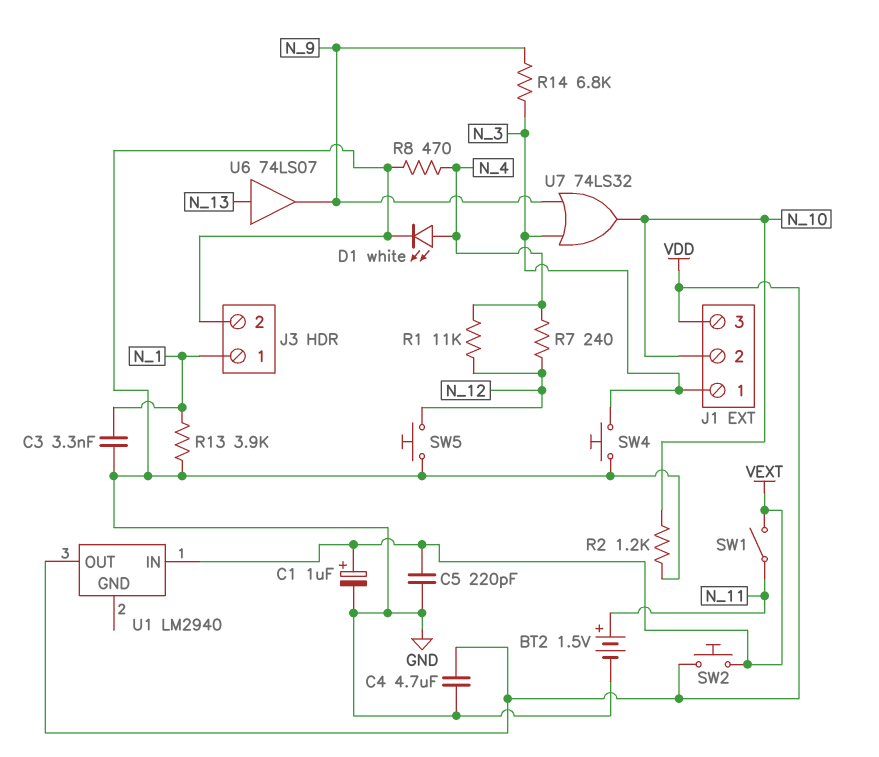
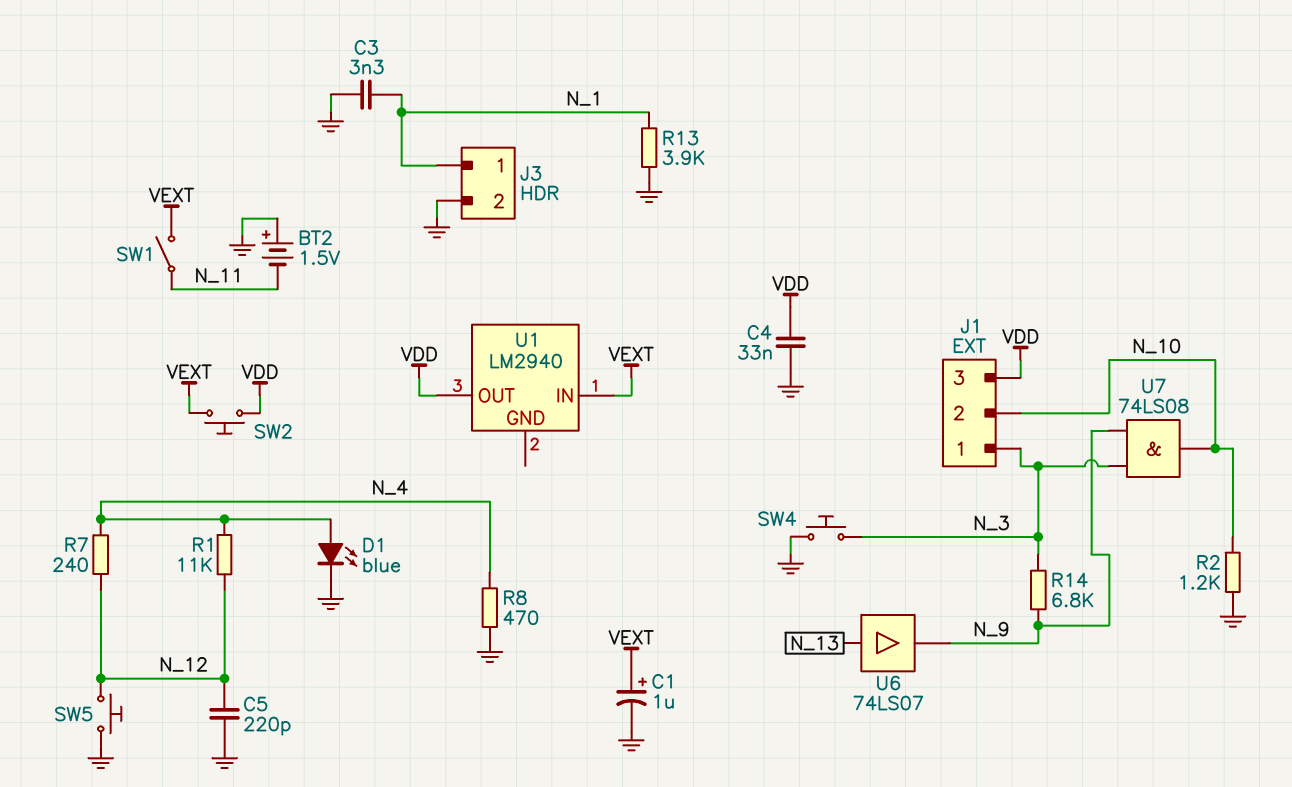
BT2: 1.5V (plus N_11, minus GND) -> 1.5V (plus GND, minus N_11)
C4: 4.7uF (GND, VDD) -> 33nF (GND, VDD)
C5: 220pF (GND, VEXT) -> 220pF (GND, N_12)
D1: LED white (A N_4, K GND) -> LED blue (A N_4, K GND)
U7: OR 74LS32 (in N_3, in N_9, out N_10) -> AND 74LS08 (in N_3, in N_9, out N_10)

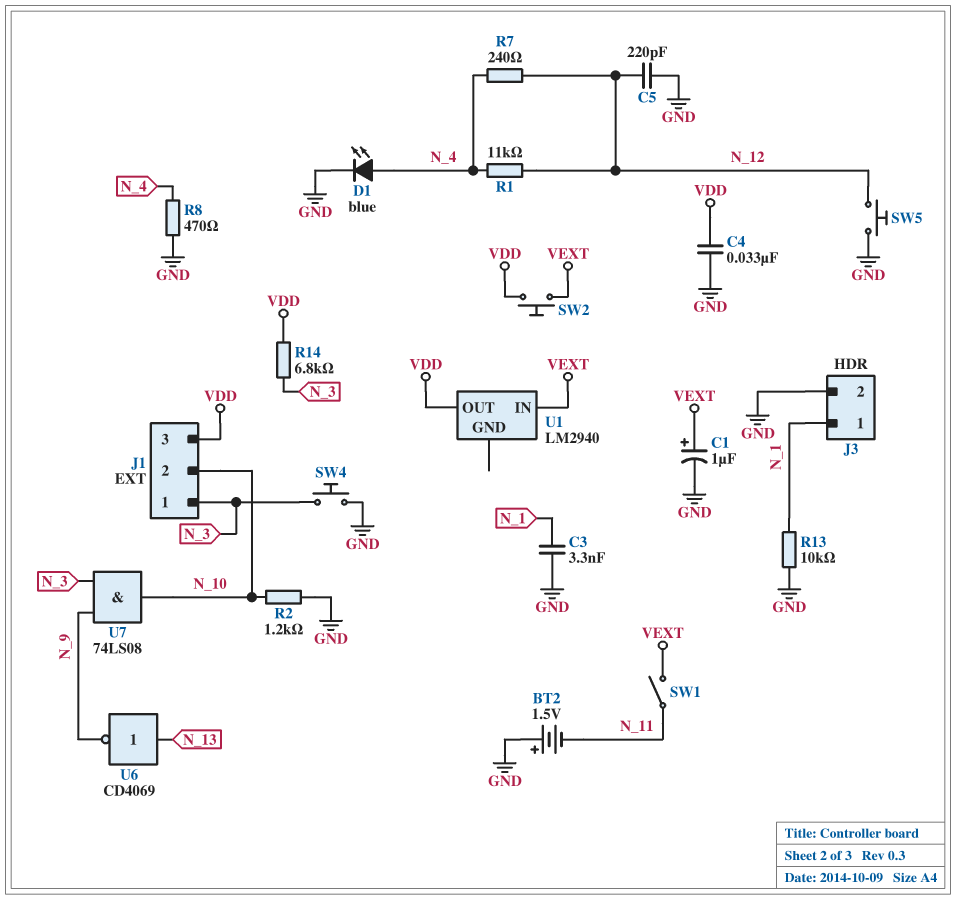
R13: 3.9k (GND, N_1) -> 10k (GND, N_1)
R14: 6.8k (N_3, N_9) -> 6.8k (N_3, VDD)
U6: buffer 74LS07 (in N_13, out N_9) -> NOT CD4069 (in N_13, out N_9)

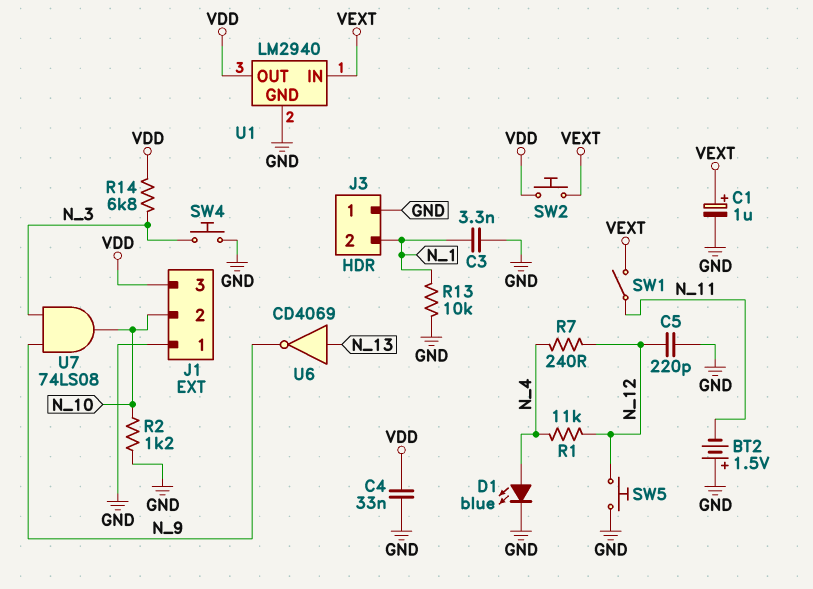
J1 pin 1: N_3 -> GND
J3 pin 1: N_1 -> GND
J3 pin 2: GND -> N_1
R8: 470 (GND, N_4) -> none
U1 pin GND: none -> GND

